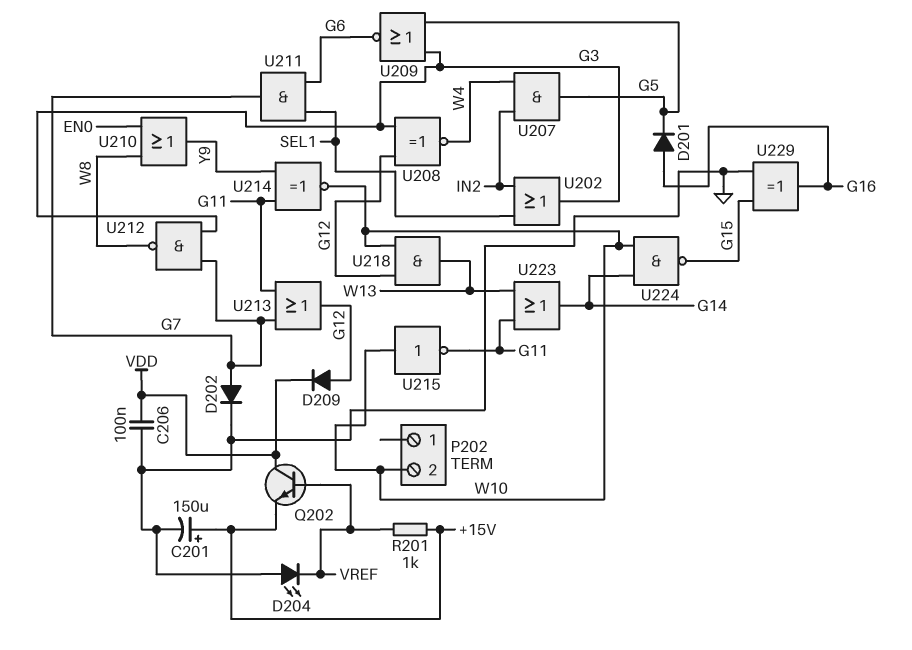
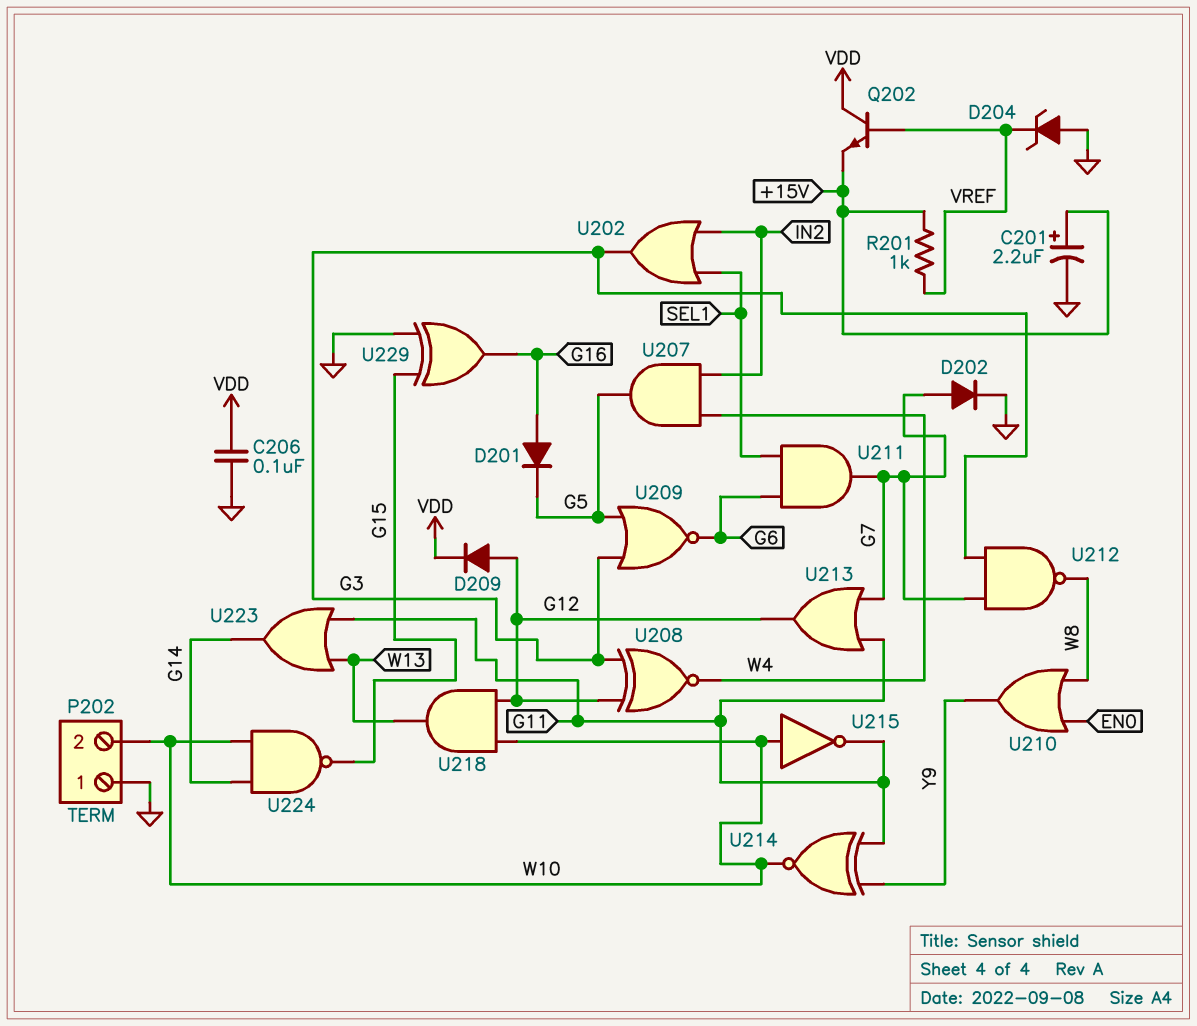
C201: 150uF (plus +15V, minus GND) -> 2.2uF (plus +15V, minus GND)
D204: LED (A GND, K VREF) -> zener (A GND, K VREF)
P202 pin 1: none -> GND

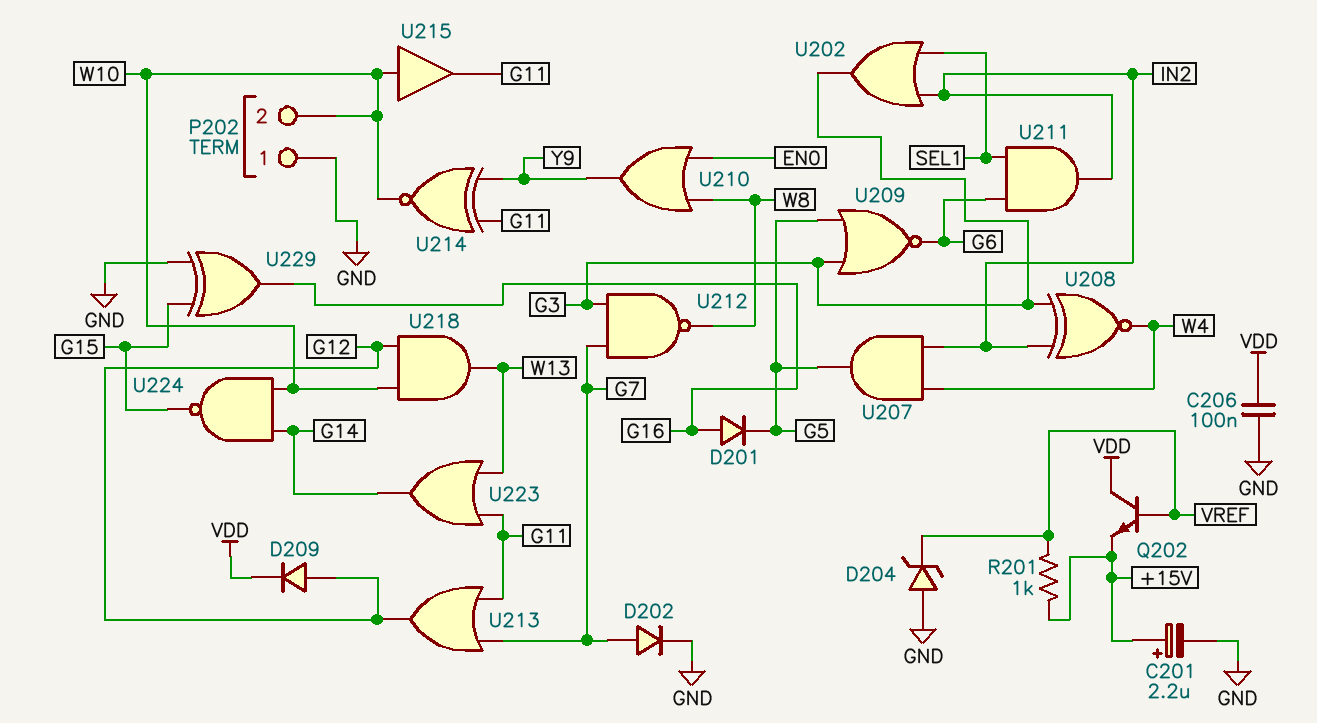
U208: XNOR (in G3, in G12, out W4) -> XNOR (in G3, in IN2, out W4)
U211: AND (in G6, in SEL1, out G7) -> AND (in G6, in SEL1, out IN2)
U215: NOT (in W10, out G11) -> buffer (in W10, out G11)

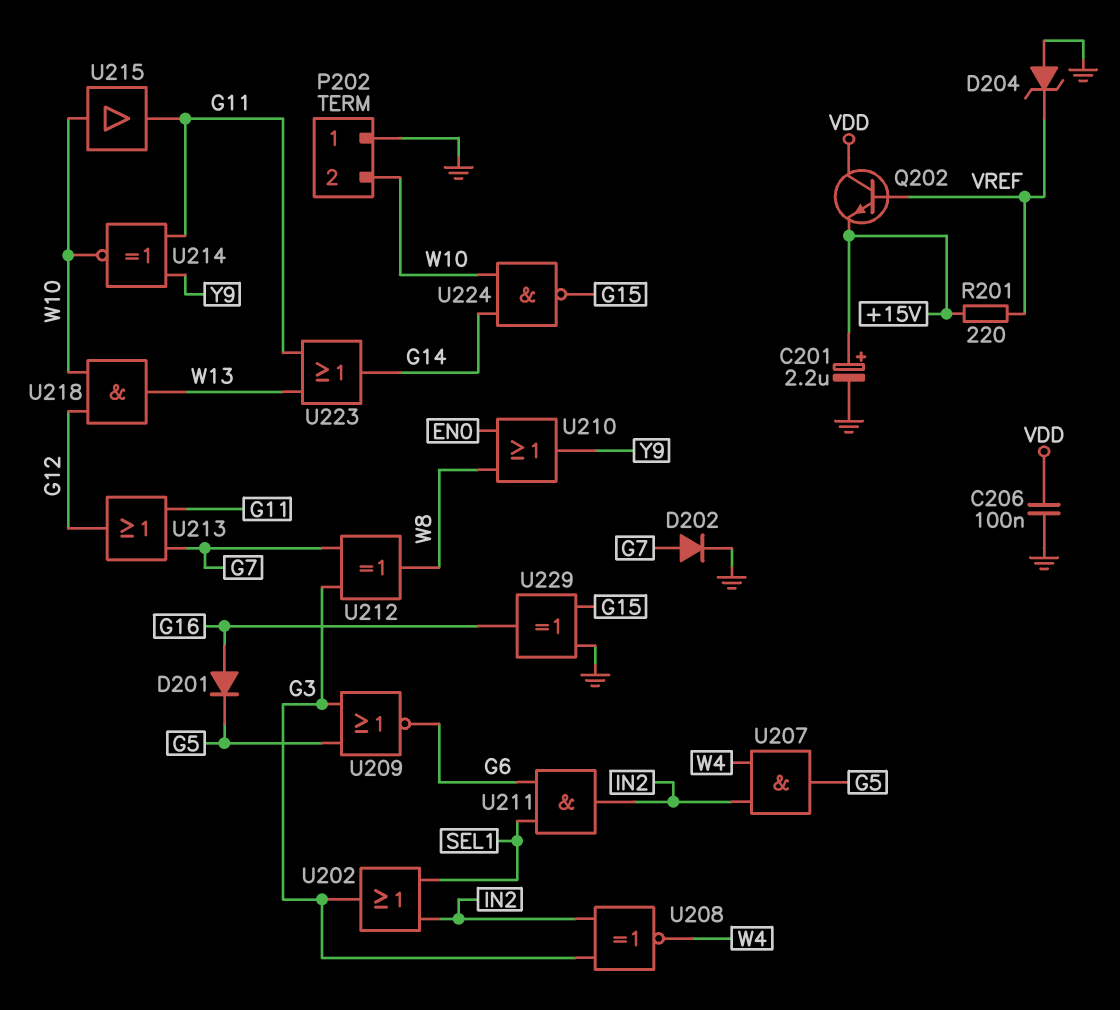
D209: diode (A G12, K VDD) -> none
R201: 1k (+15V, VREF) -> 220 (+15V, VREF)
U212: NAND (in G3, in G7, out W8) -> XOR (in G3, in G7, out W8)

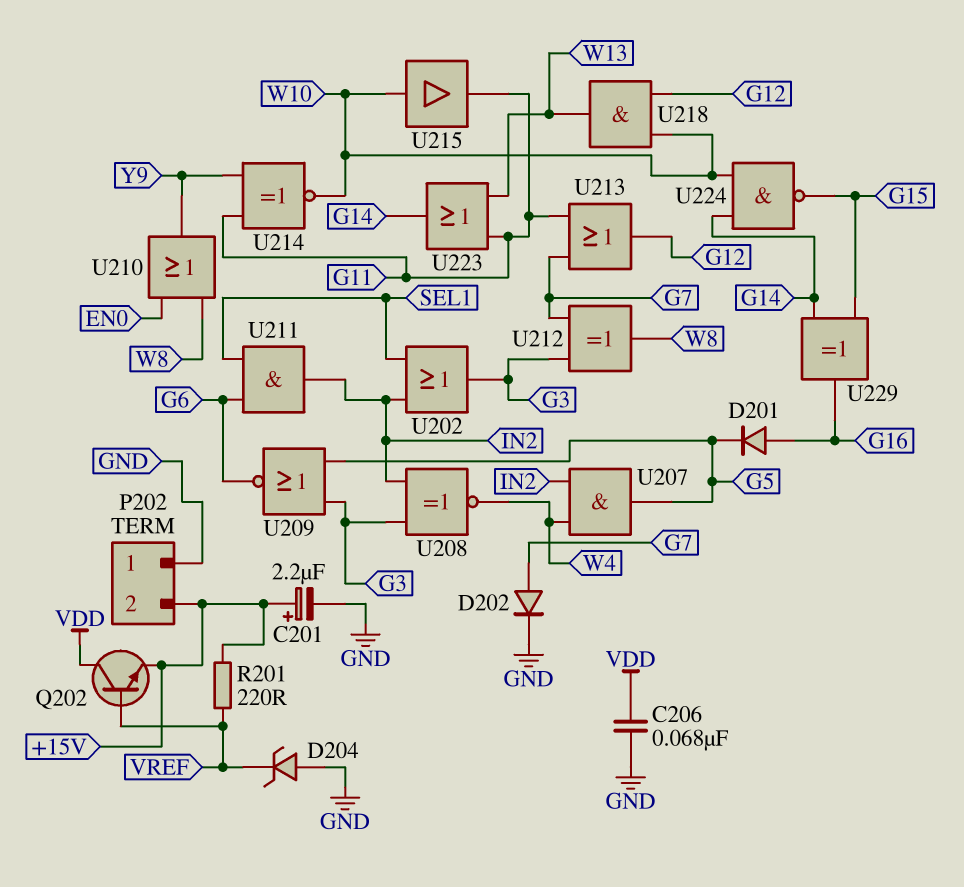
C206: 100nF (GND, VDD) -> 68nF (GND, VDD)
P202 pin 2: W10 -> +15V
U229: XOR (in G15, in GND, out G16) -> XOR (in G14, in G15, out G16)

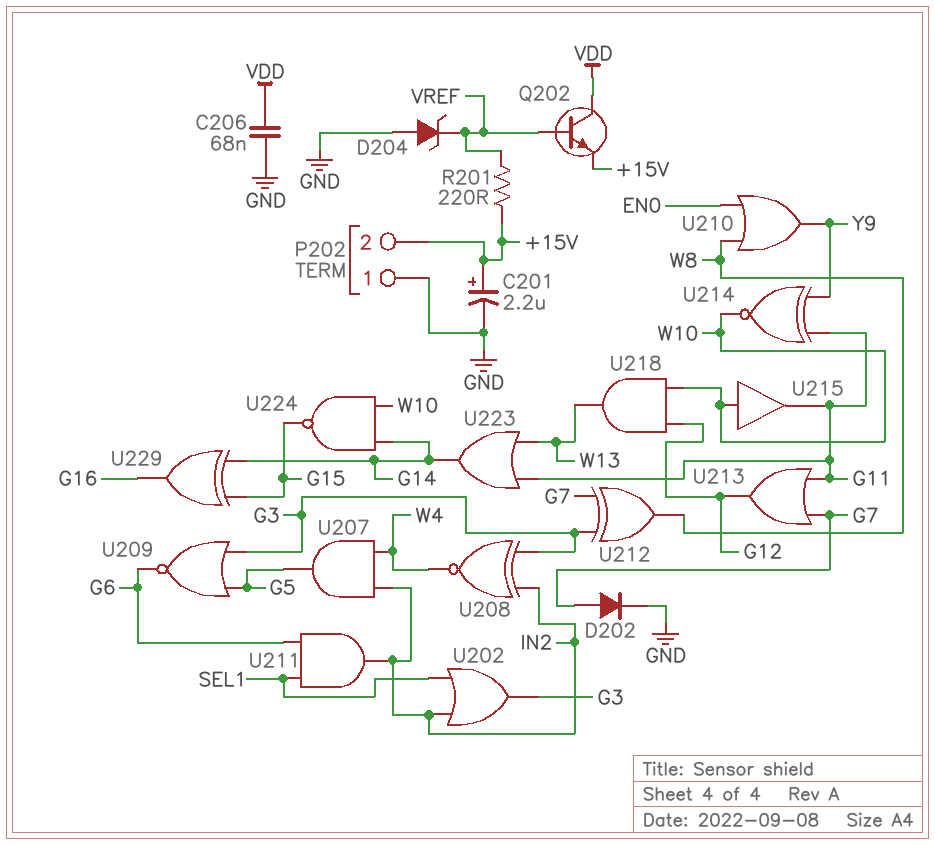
D201: diode (A G16, K G5) -> none

